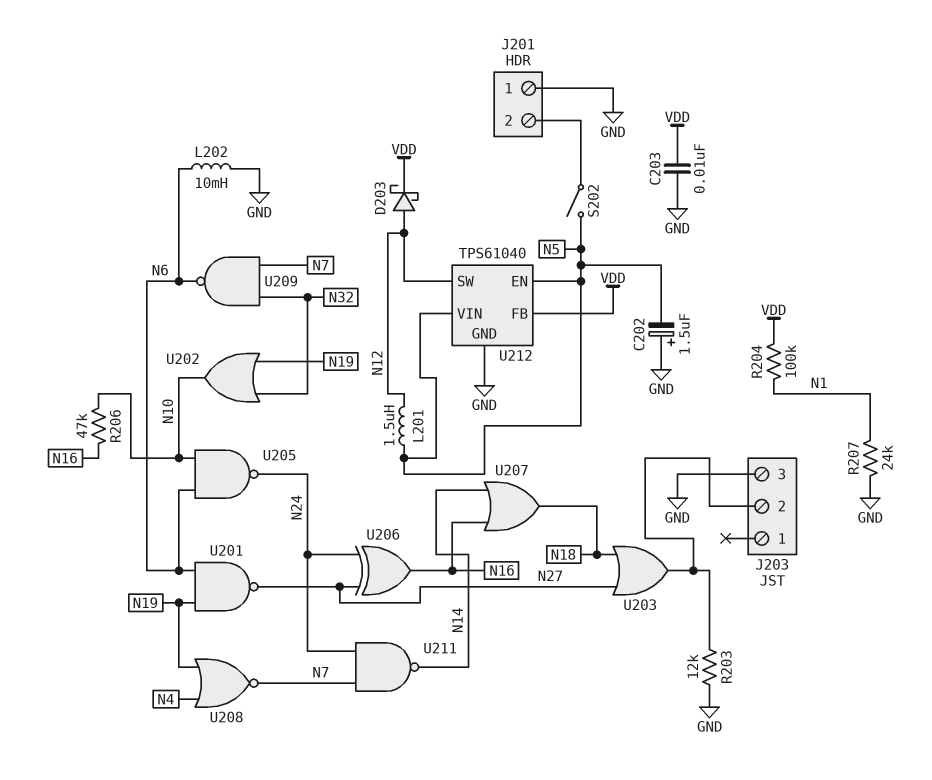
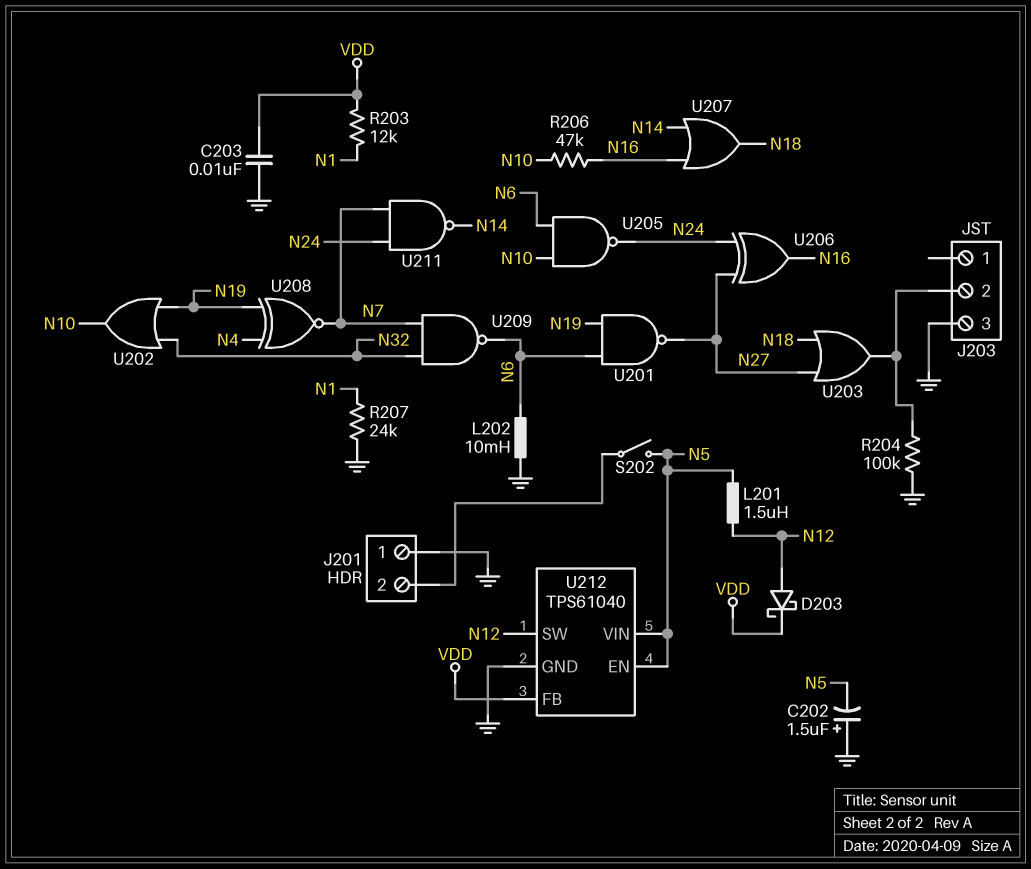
R203: 12k (GND, J203/2) -> 12k (N1, VDD)
R204: 100k (N1, VDD) -> 100k (GND, J203/2)
U208: NOR (in N4, in N19, out N7) -> XNOR (in N4, in N19, out N7)

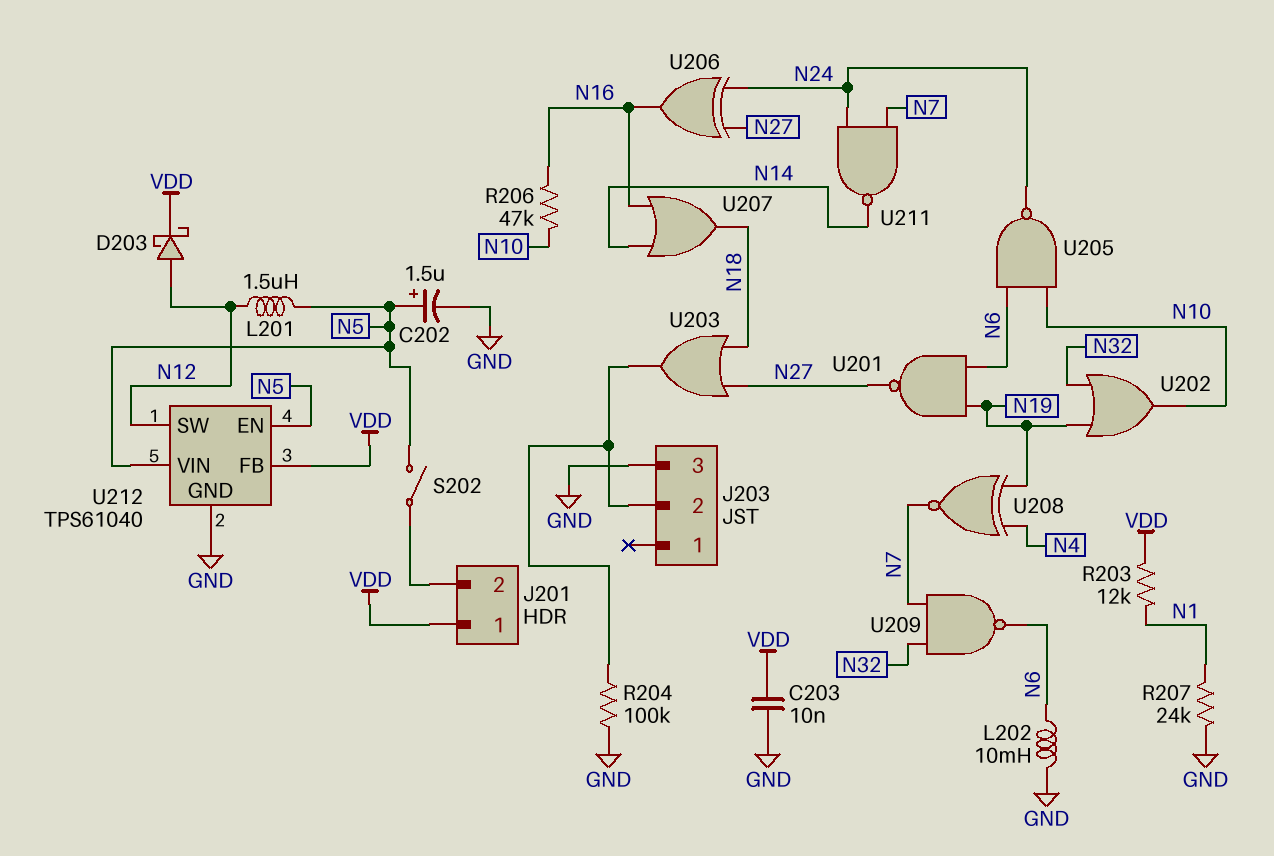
C202: 1.5uF (plus GND, minus N5) -> 1.5uF (plus N5, minus GND)
J201 pin 1: GND -> VDD

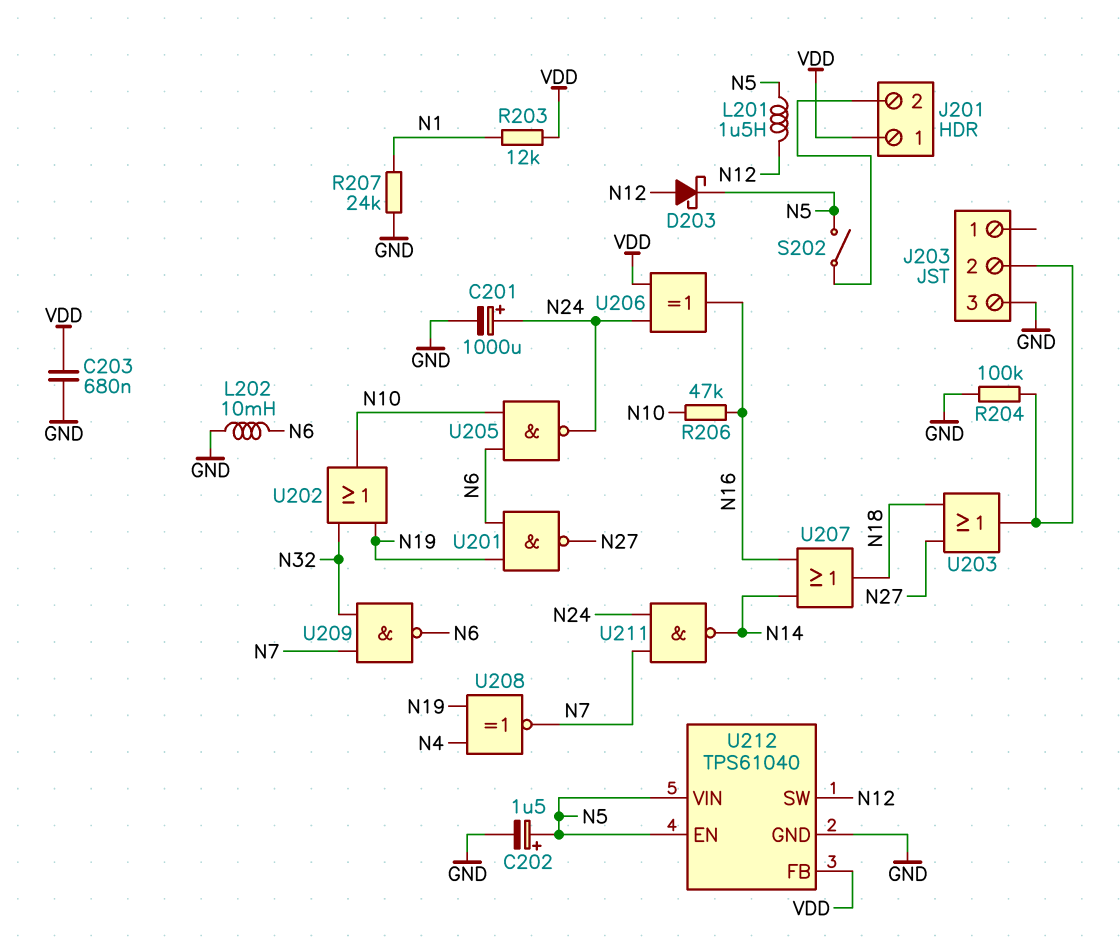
C201: none -> 1000uF (plus N24, minus GND)
C203: 10nF (GND, VDD) -> 680nF (GND, VDD)
D203: schottky (A N12, K VDD) -> schottky (A N12, K N5)
U206: XOR (in N24, in N27, out N16) -> XOR (in N24, in VDD, out N16)

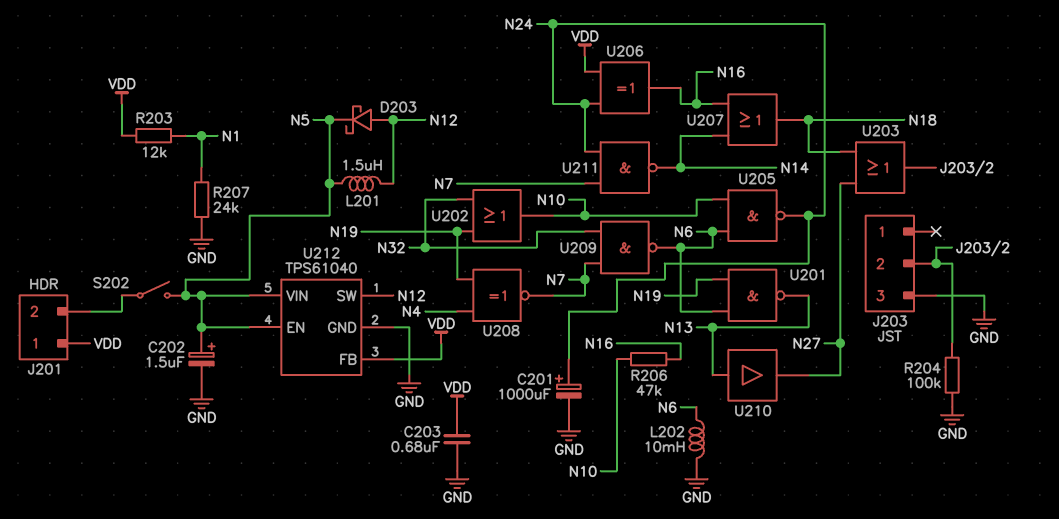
U201: NAND (in N6, in N19, out N27) -> NAND (in N6, in N19, out N13)
U210: none -> buffer (in N13, out N27)

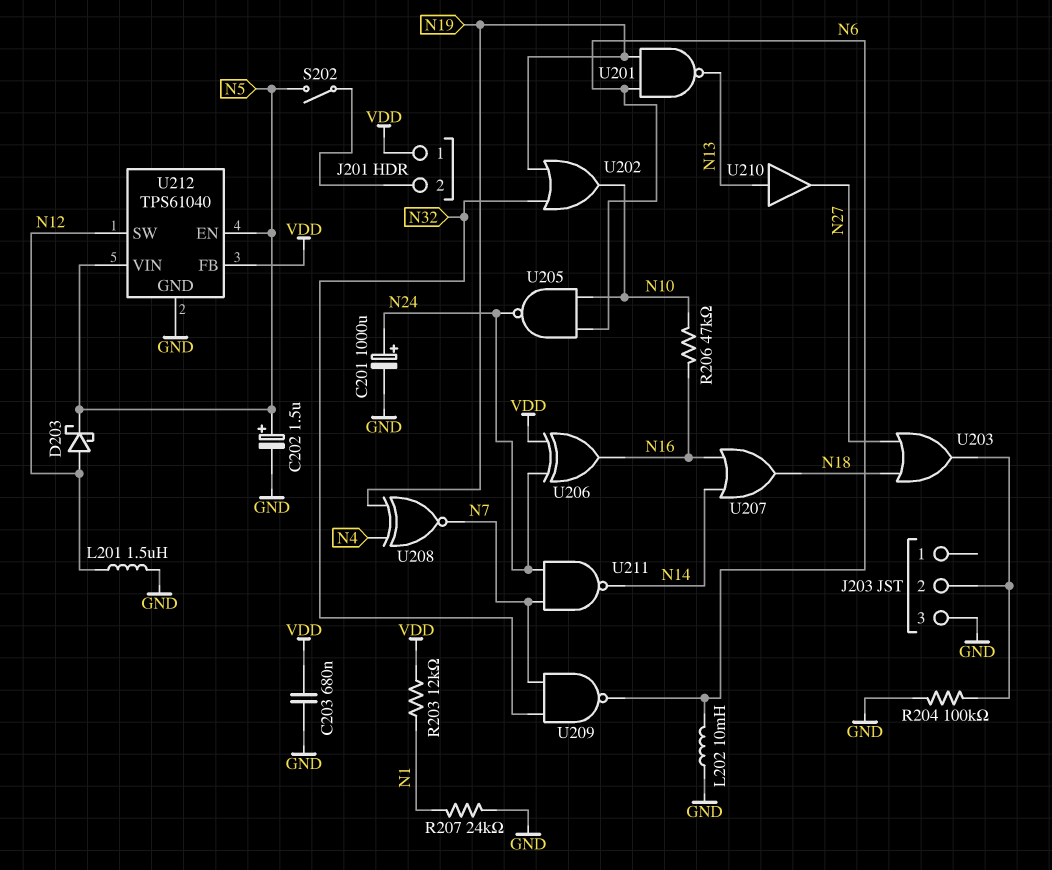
L201: 1.5uH (N5, N12) -> 1.5uH (GND, N12)

